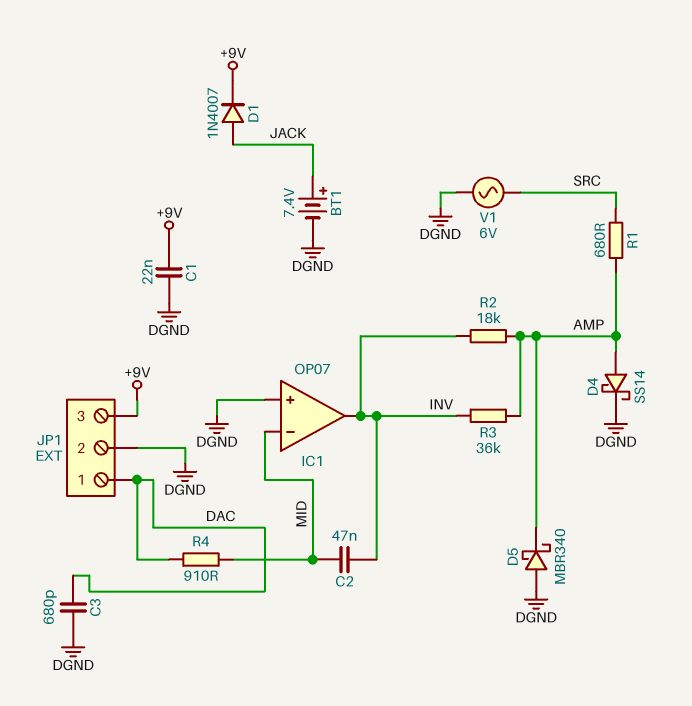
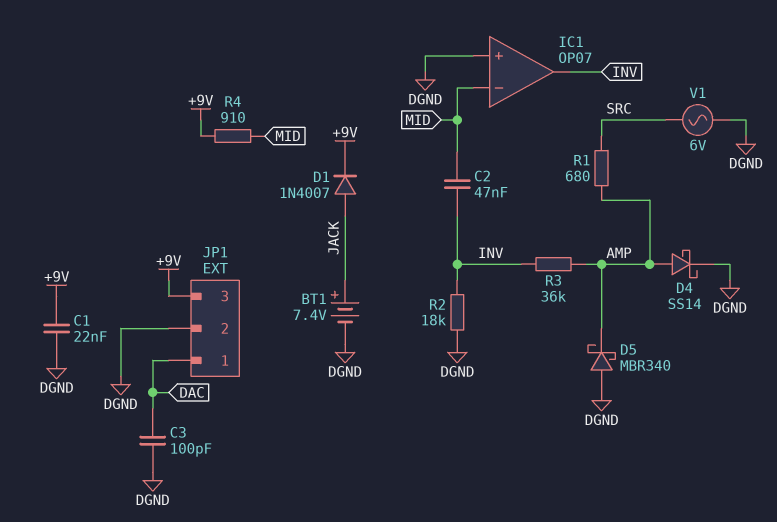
C3: 680pF (DAC, DGND) -> 100pF (DAC, DGND)
R2: 18k (AMP, INV) -> 18k (DGND, INV)
R4: 910 (DAC, MID) -> 910 (+9V, MID)

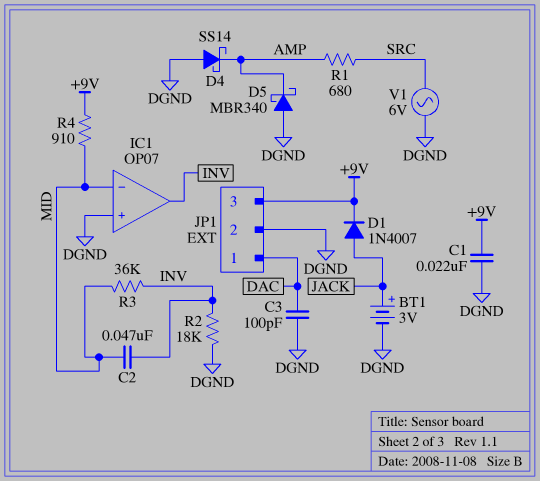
BT1: 7.4V (plus JACK, minus DGND) -> 3V (plus JACK, minus DGND)
D4: schottky SS14 (A AMP, K DGND) -> schottky SS14 (A DGND, K AMP)
R3: 36k (AMP, INV) -> 36k (INV, MID)

